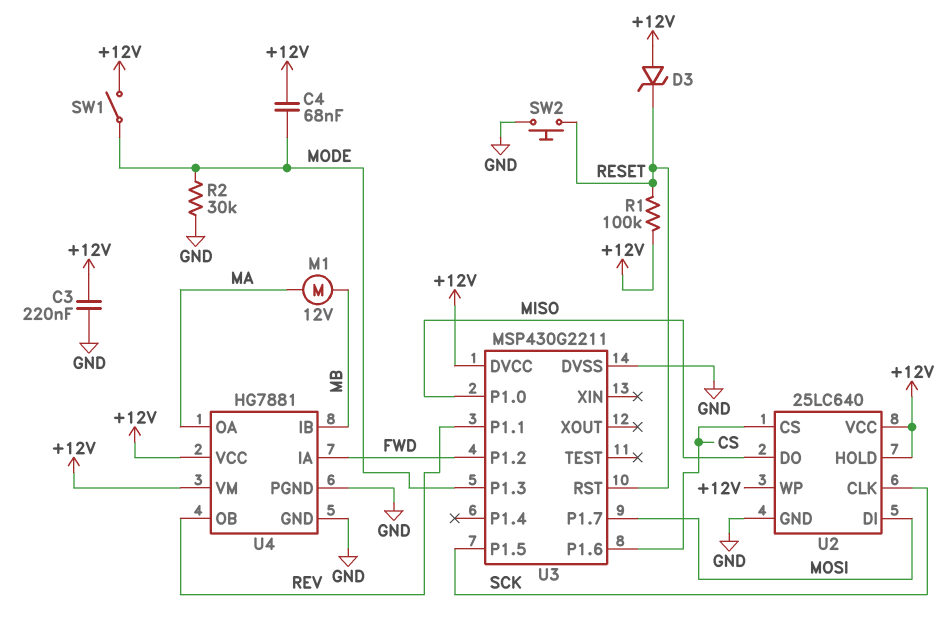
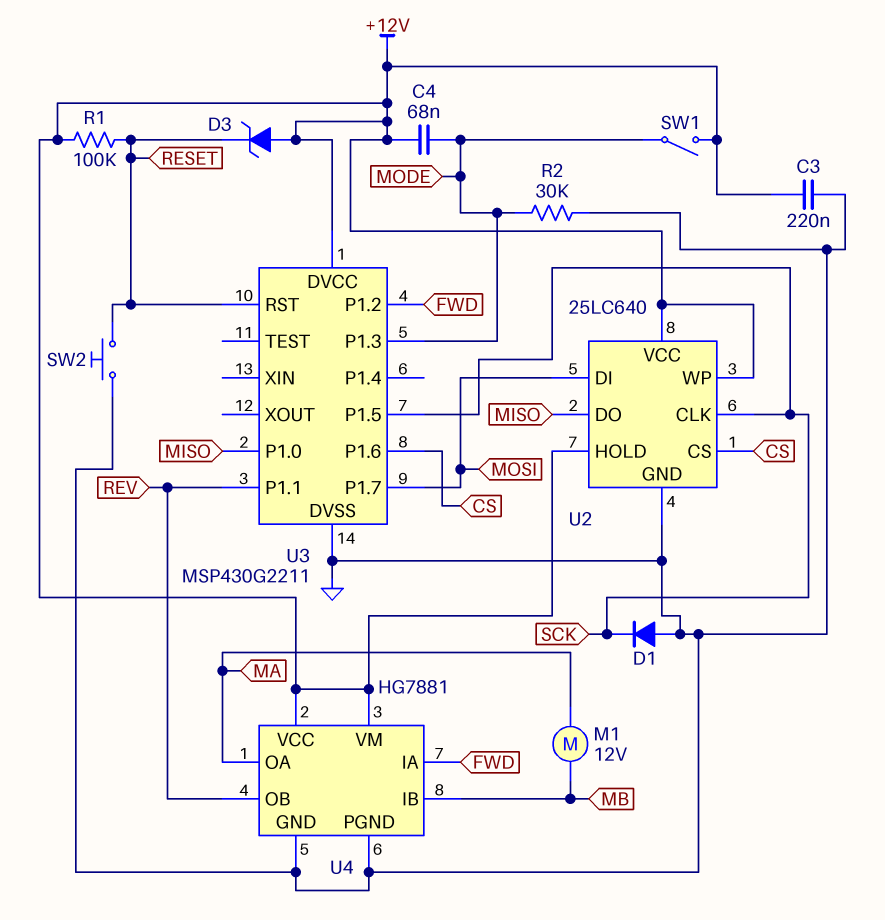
D1: none -> diode (A GND, K SCK)

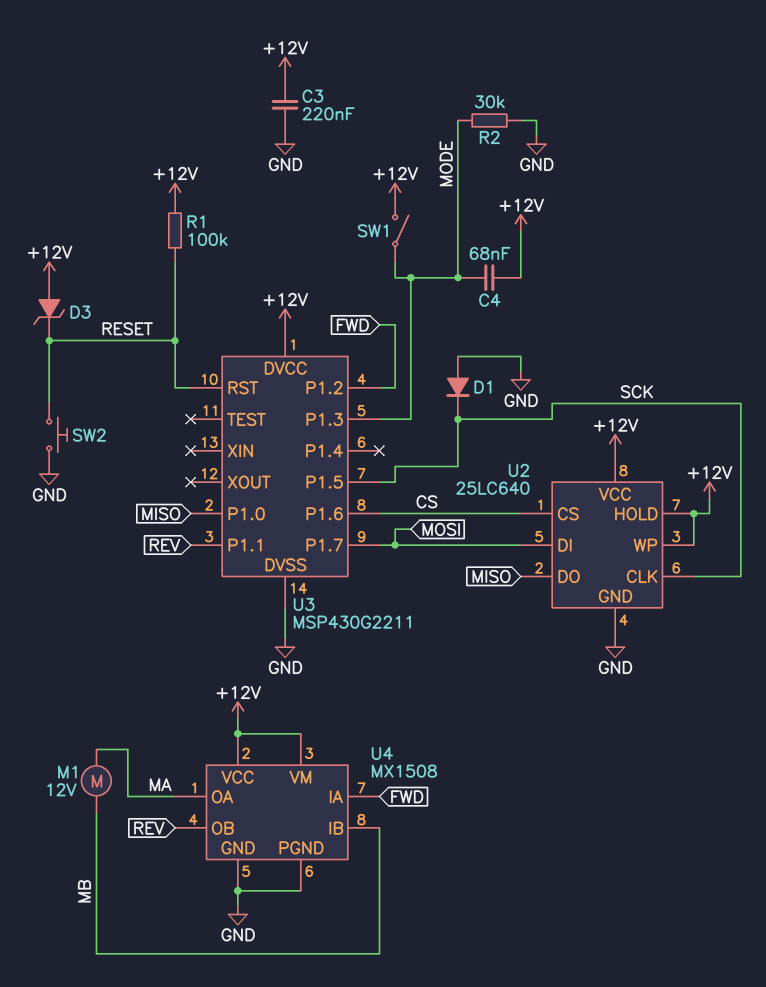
U4: HG7881 -> MX1508

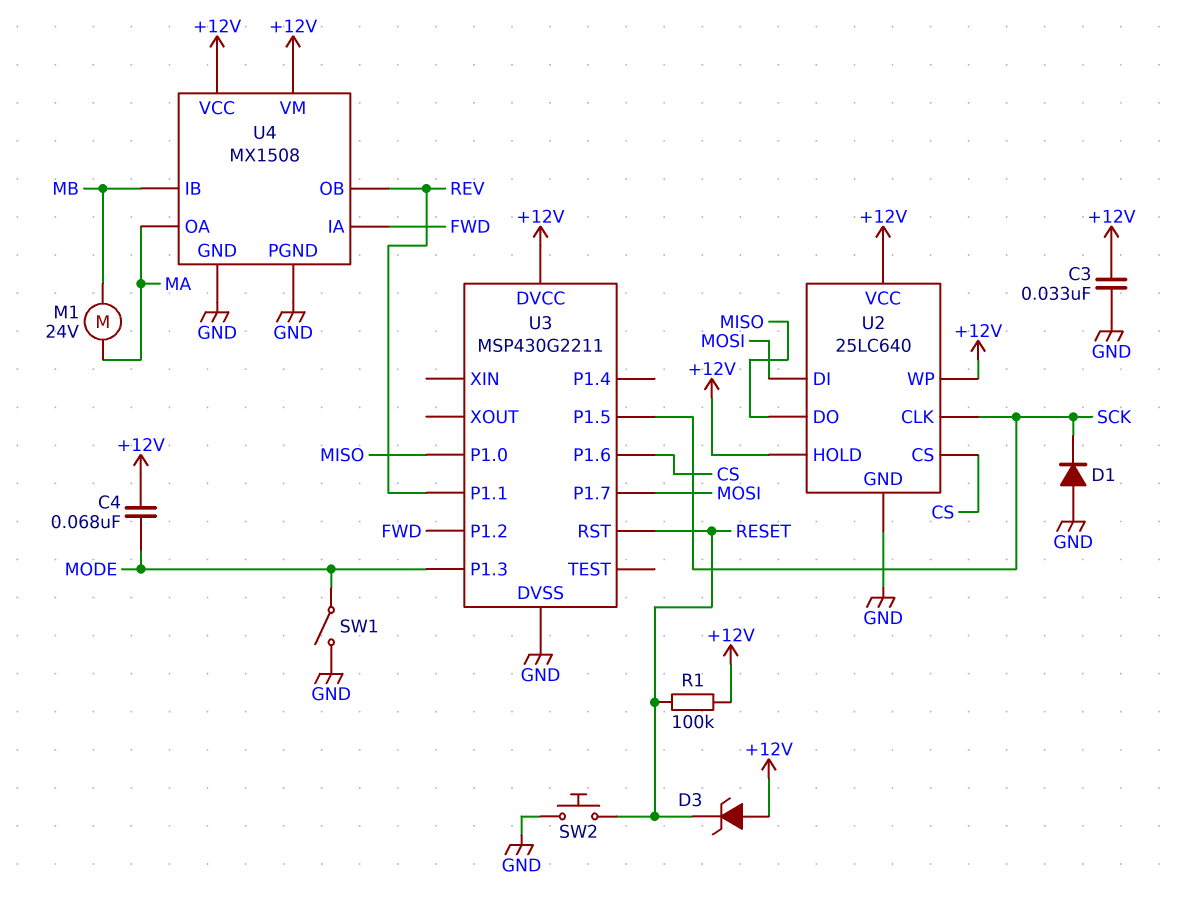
C3: 220nF (+12V, GND) -> 33nF (+12V, GND)
M1: motor 12V (MA, MB) -> motor 24V (MA, MB)
R2: 30k (GND, MODE) -> none
SW1: switch (+12V, MODE) -> switch (GND, MODE)

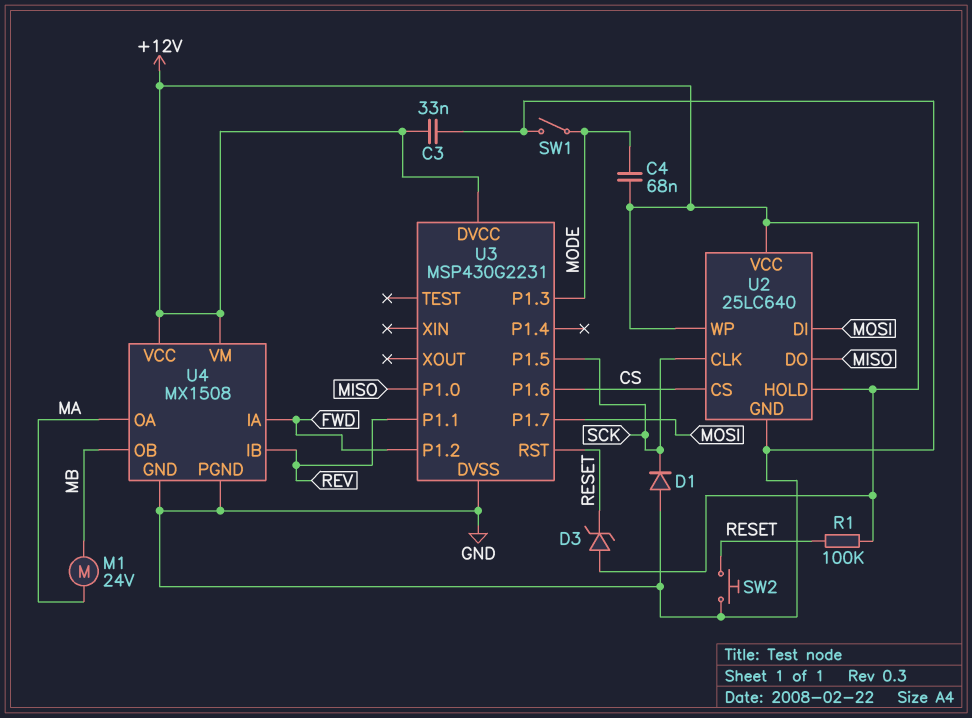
U3: MSP430G2211 -> MSP430G2231
U4 pin IB: MB -> REV
U4 pin OB: REV -> MB

